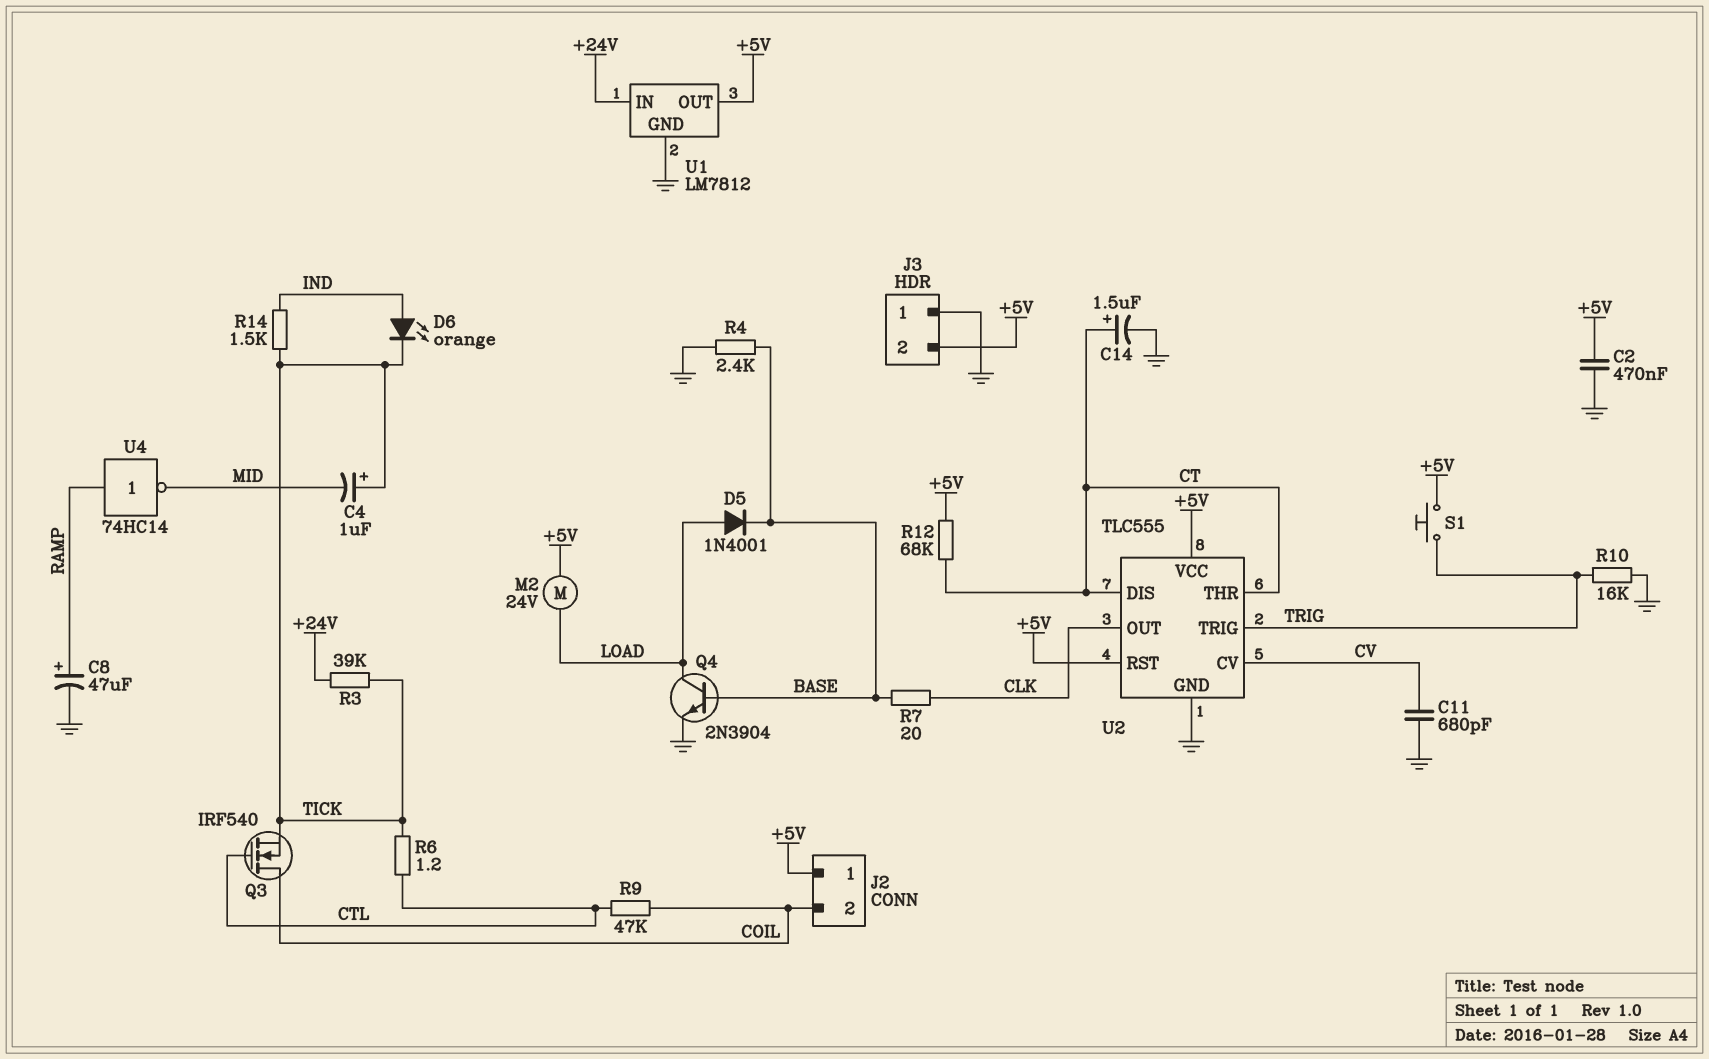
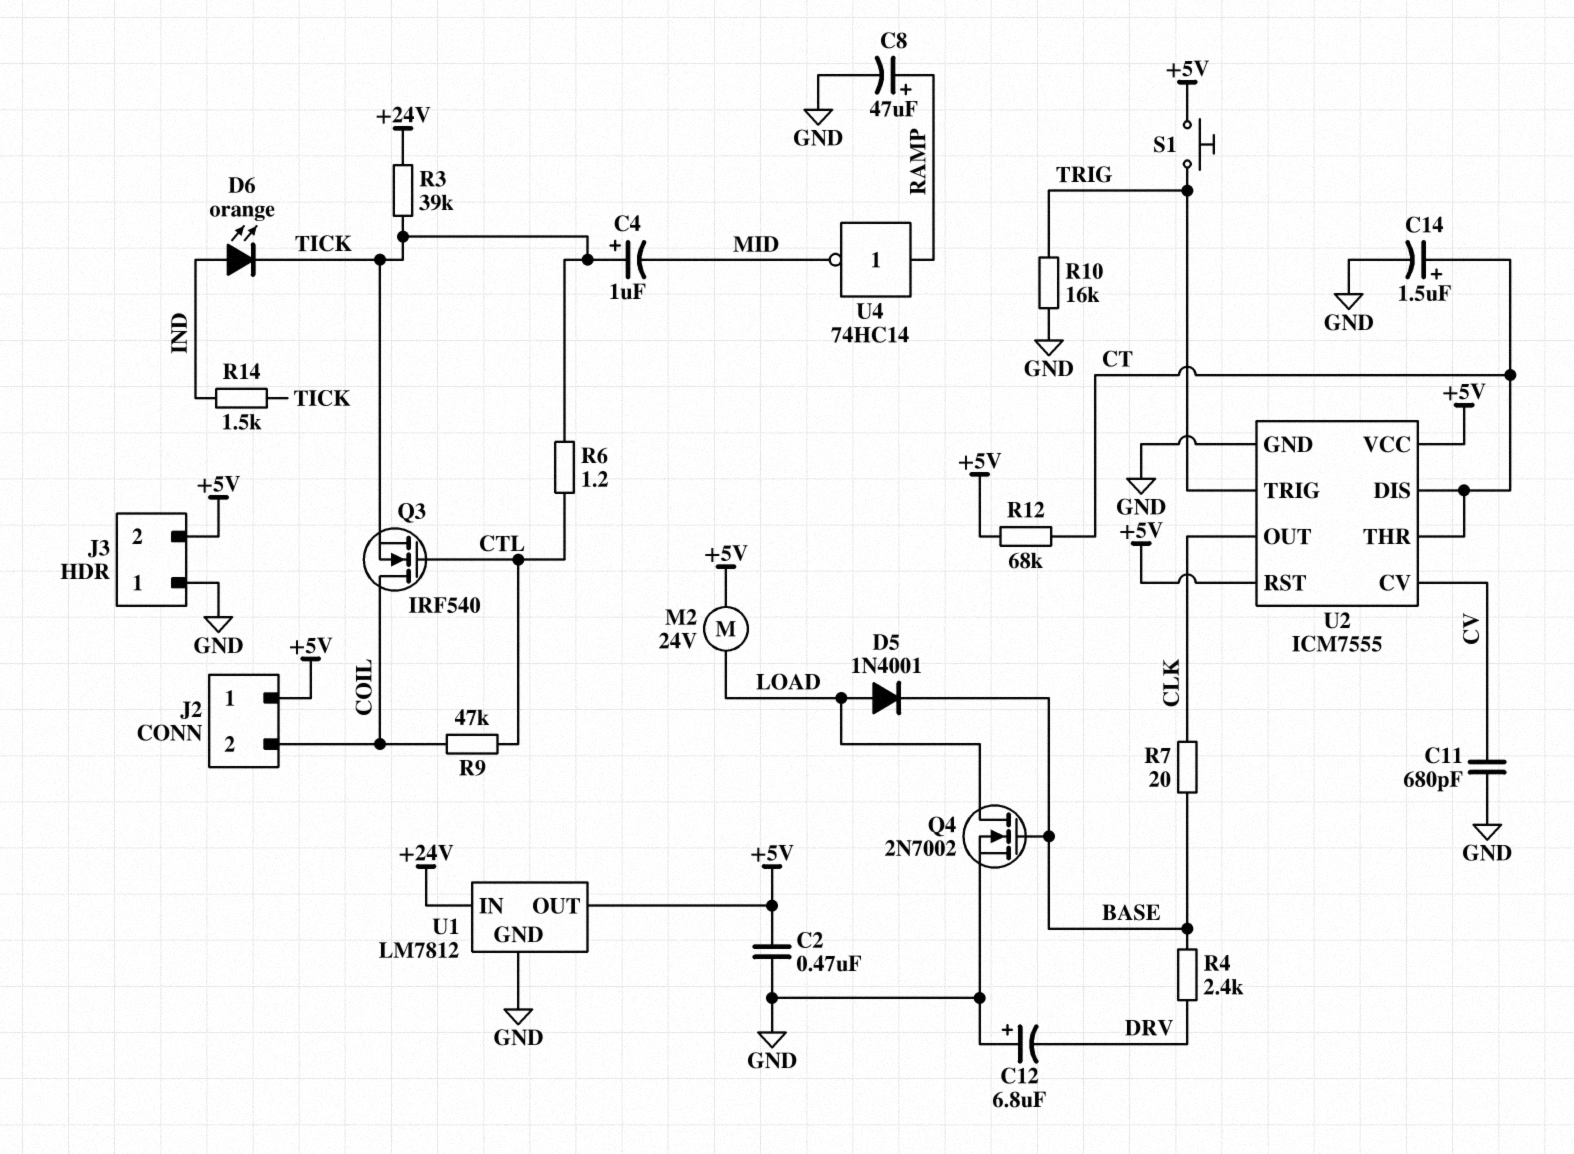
C12: none -> 6.8uF (plus GND, minus DRV)
Q4: NPN 2N3904 (B BASE, C LOAD, E GND) -> NMOS 2N7002 (G BASE, D LOAD, S GND)
R4: 2.4k (BASE, GND) -> 2.4k (BASE, DRV)
U2: TLC555 -> ICM7555

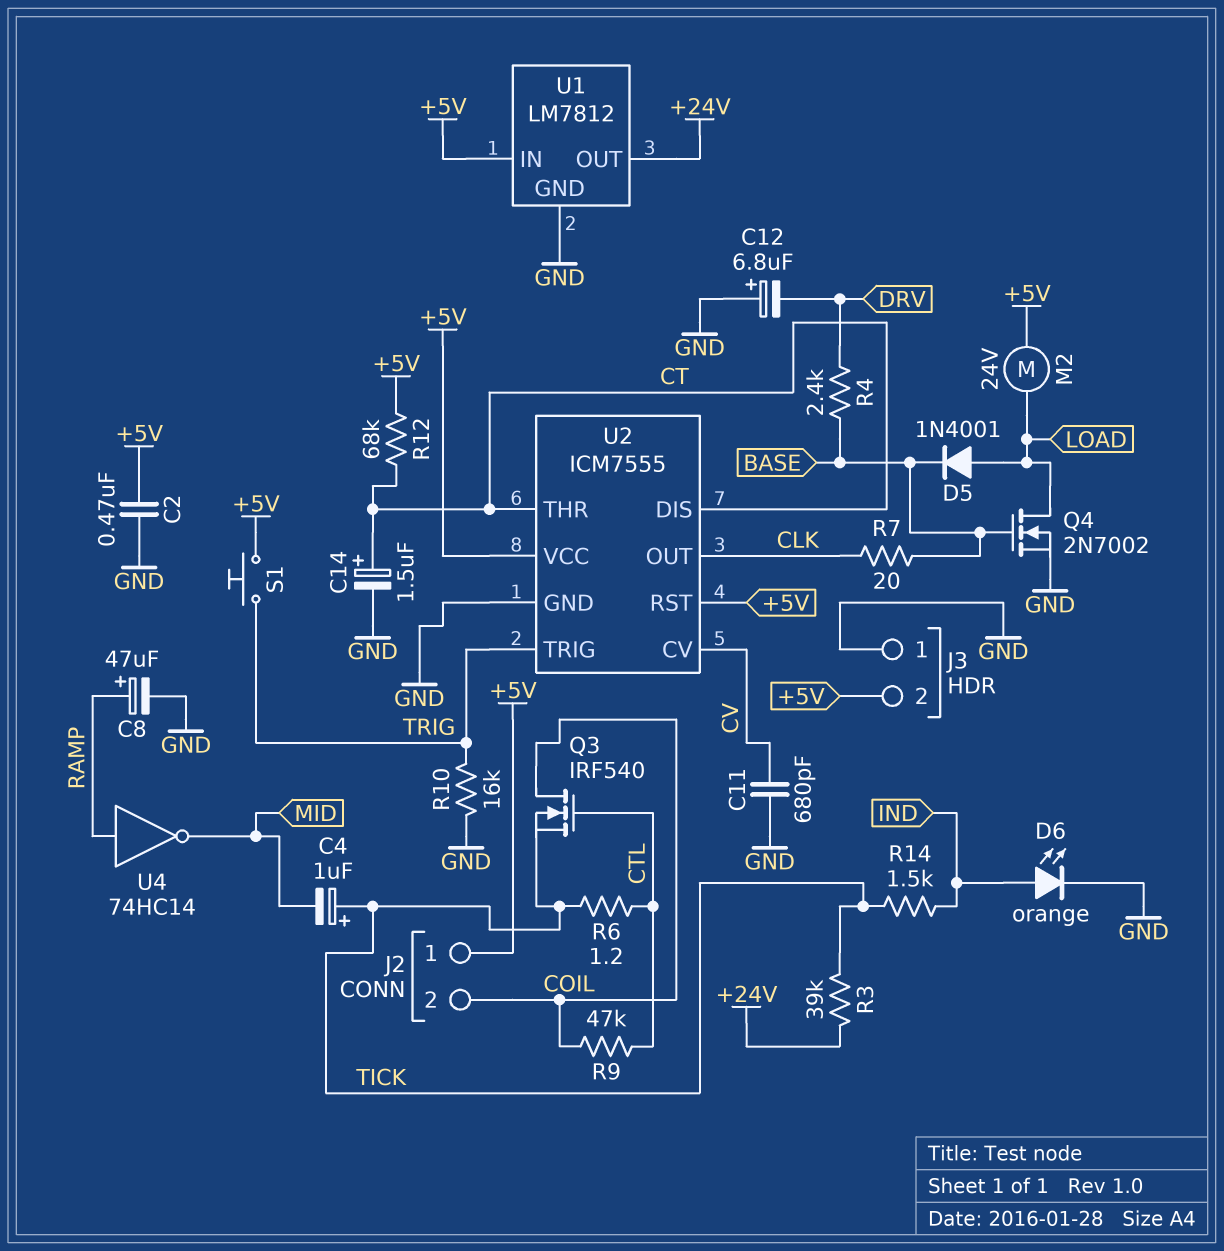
D6: LED orange (A IND, K TICK) -> LED orange (A IND, K GND)
U1 pin IN: +24V -> +5V
U1 pin OUT: +5V -> +24V

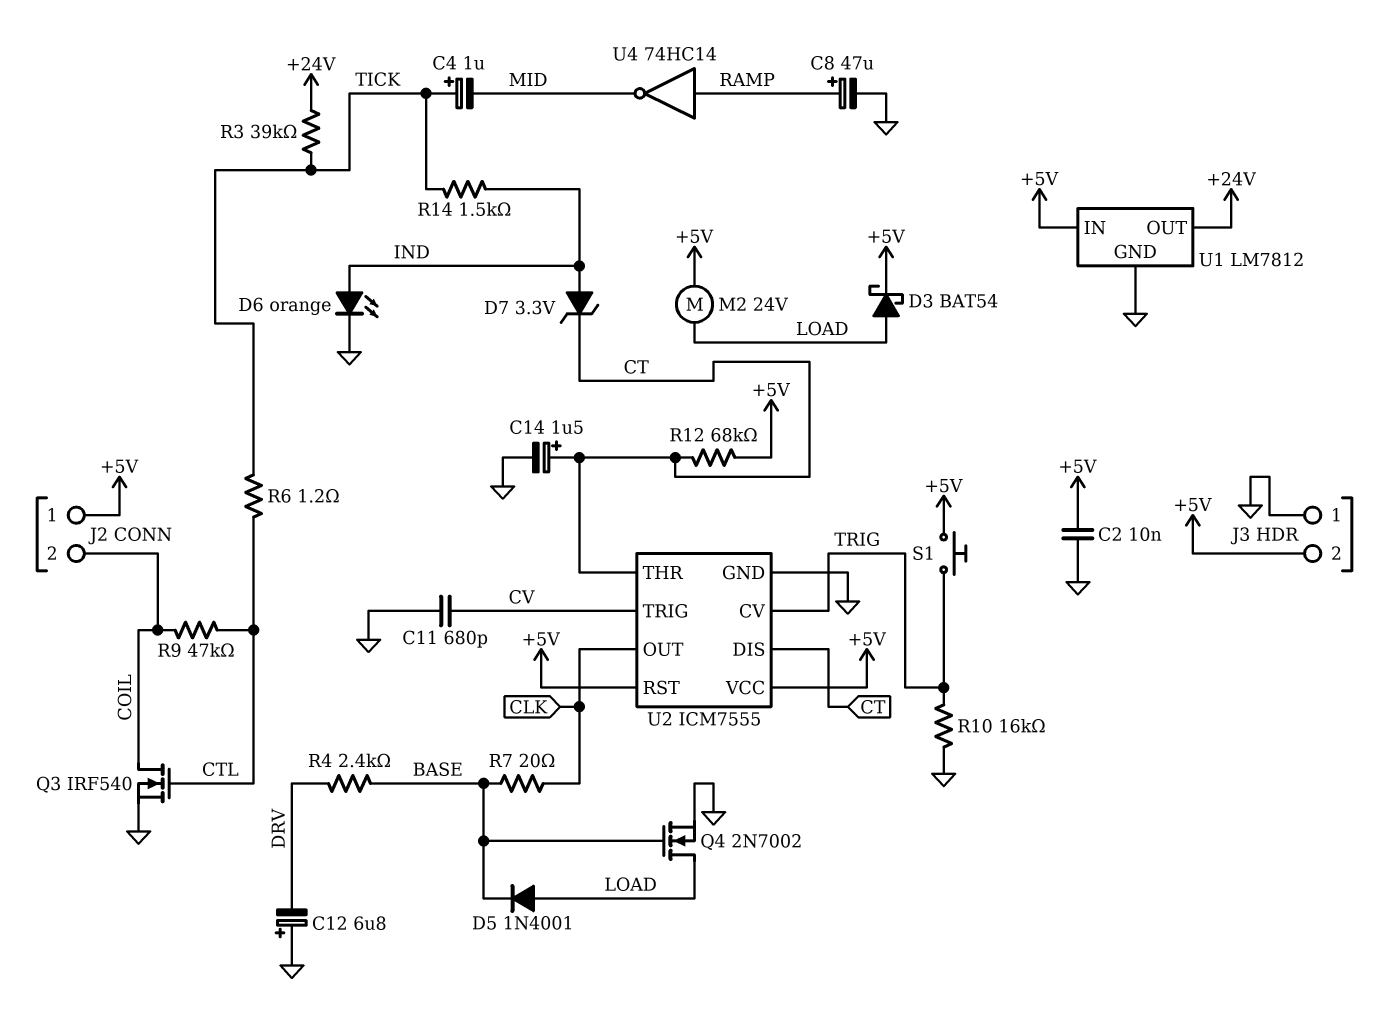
C2: 470nF (+5V, GND) -> 10nF (+5V, GND)
D3: none -> schottky BAT54 (A LOAD, K +5V)
D7: none -> zener 3.3V (A IND, K CT)
Q3: NMOS IRF540 (G CTL, D COIL, S TICK) -> NMOS IRF540 (G CTL, D COIL, S GND)
U2 pin CV: CV -> TRIG
U2 pin TRIG: TRIG -> CV

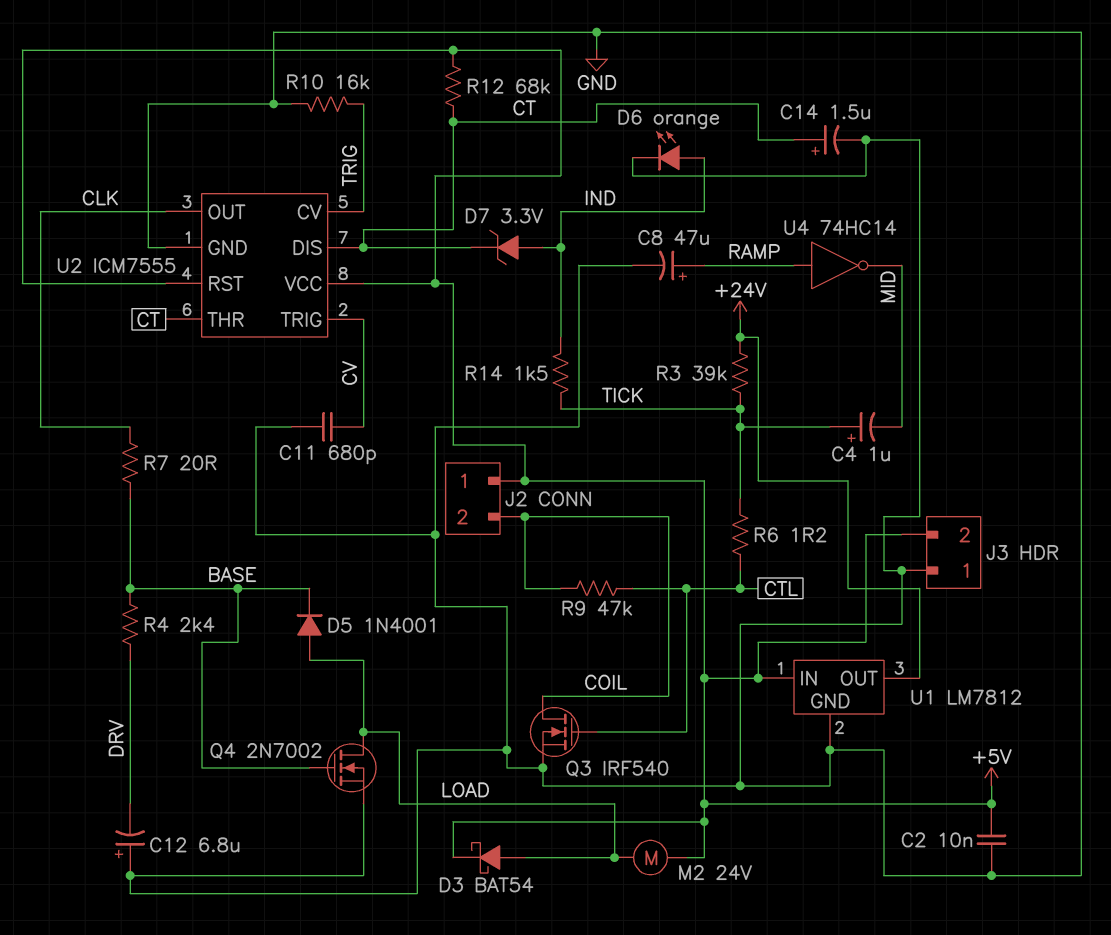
S1: button (+5V, TRIG) -> none

